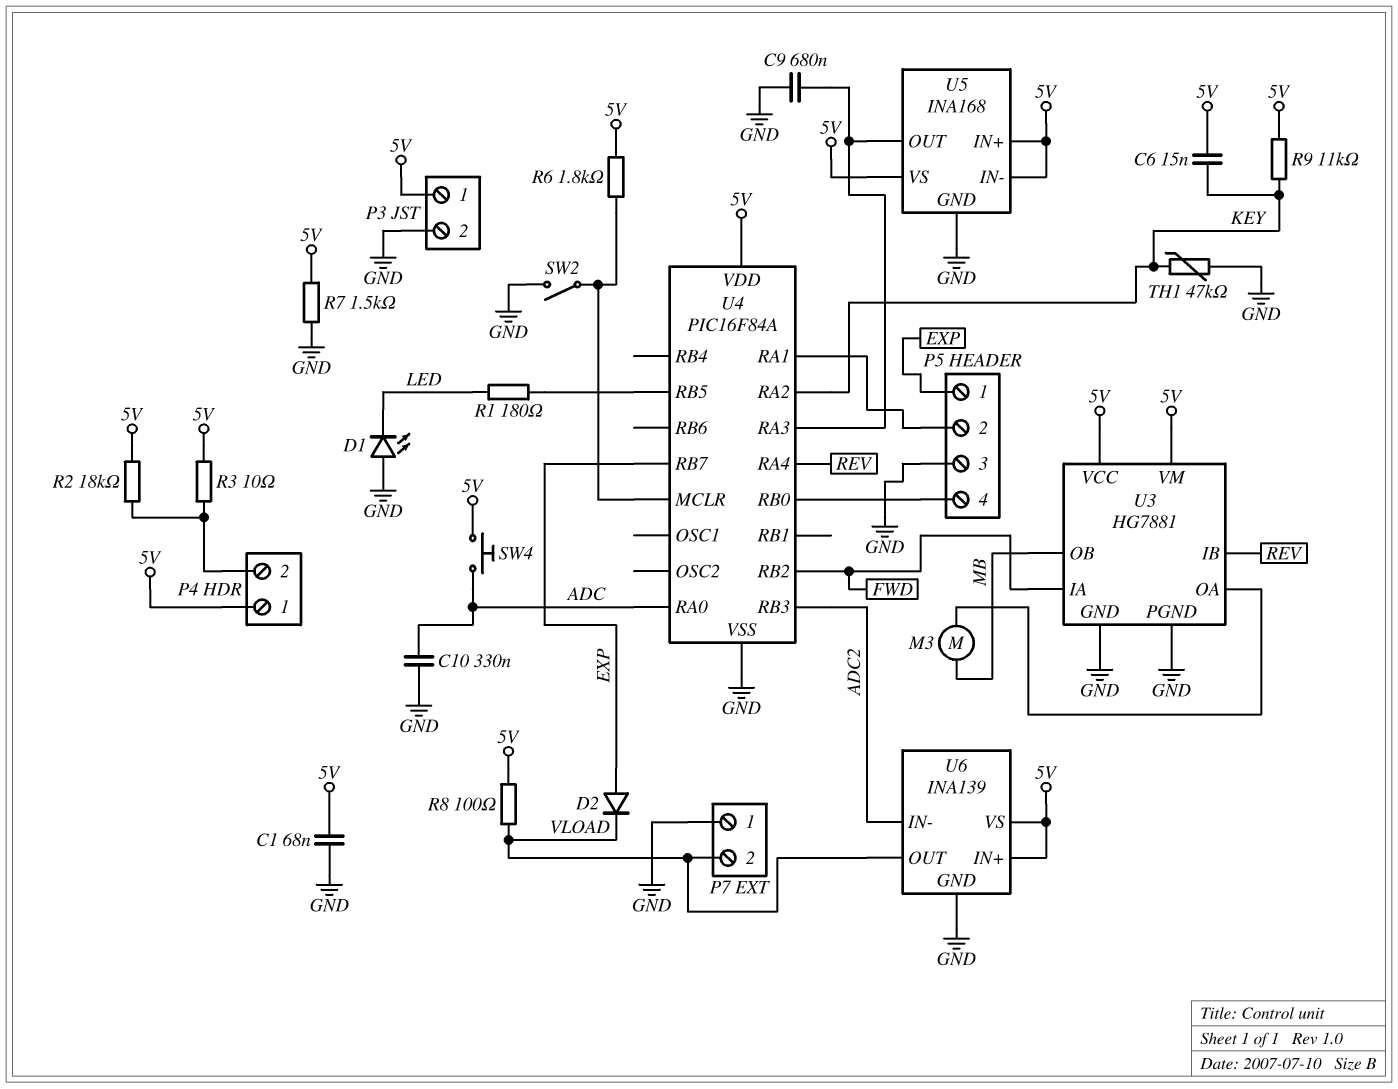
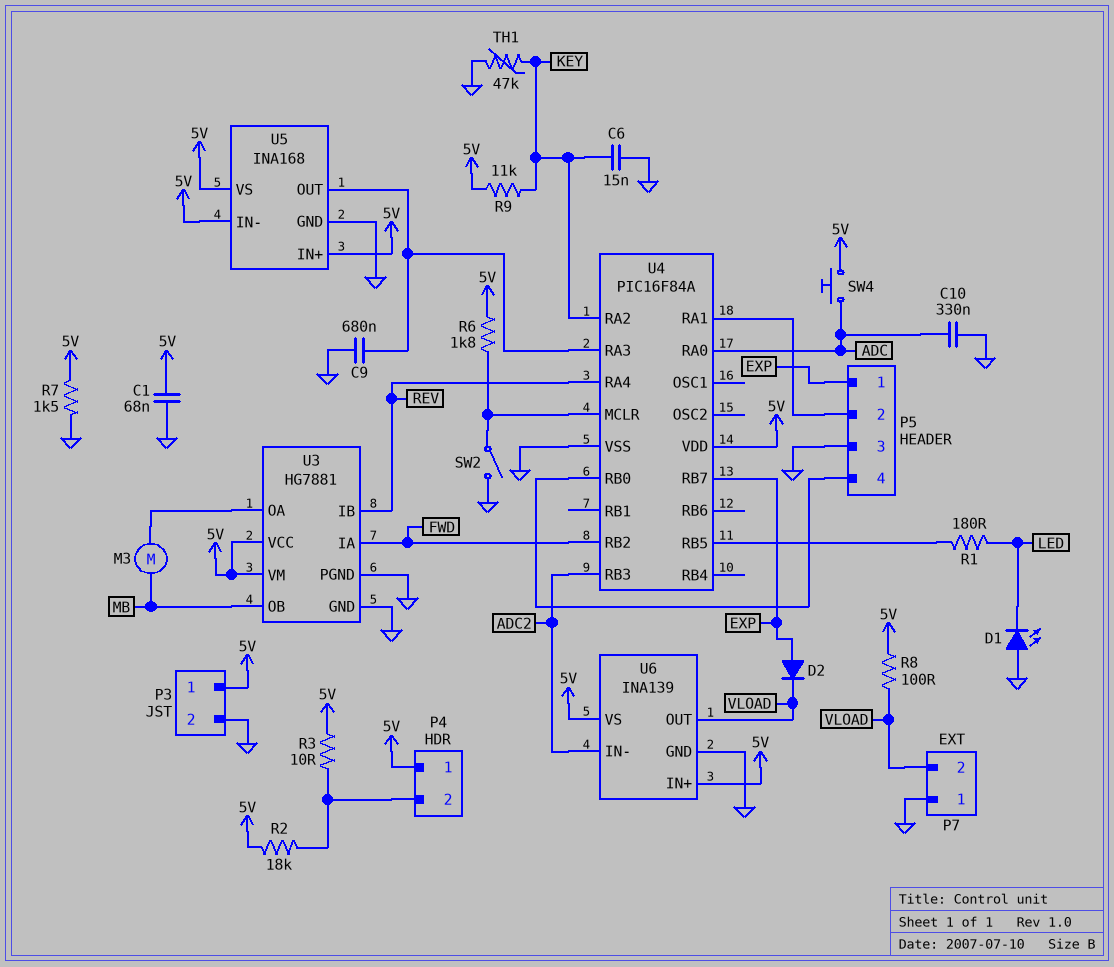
C6: 15nF (5V, KEY) -> 15nF (GND, KEY)

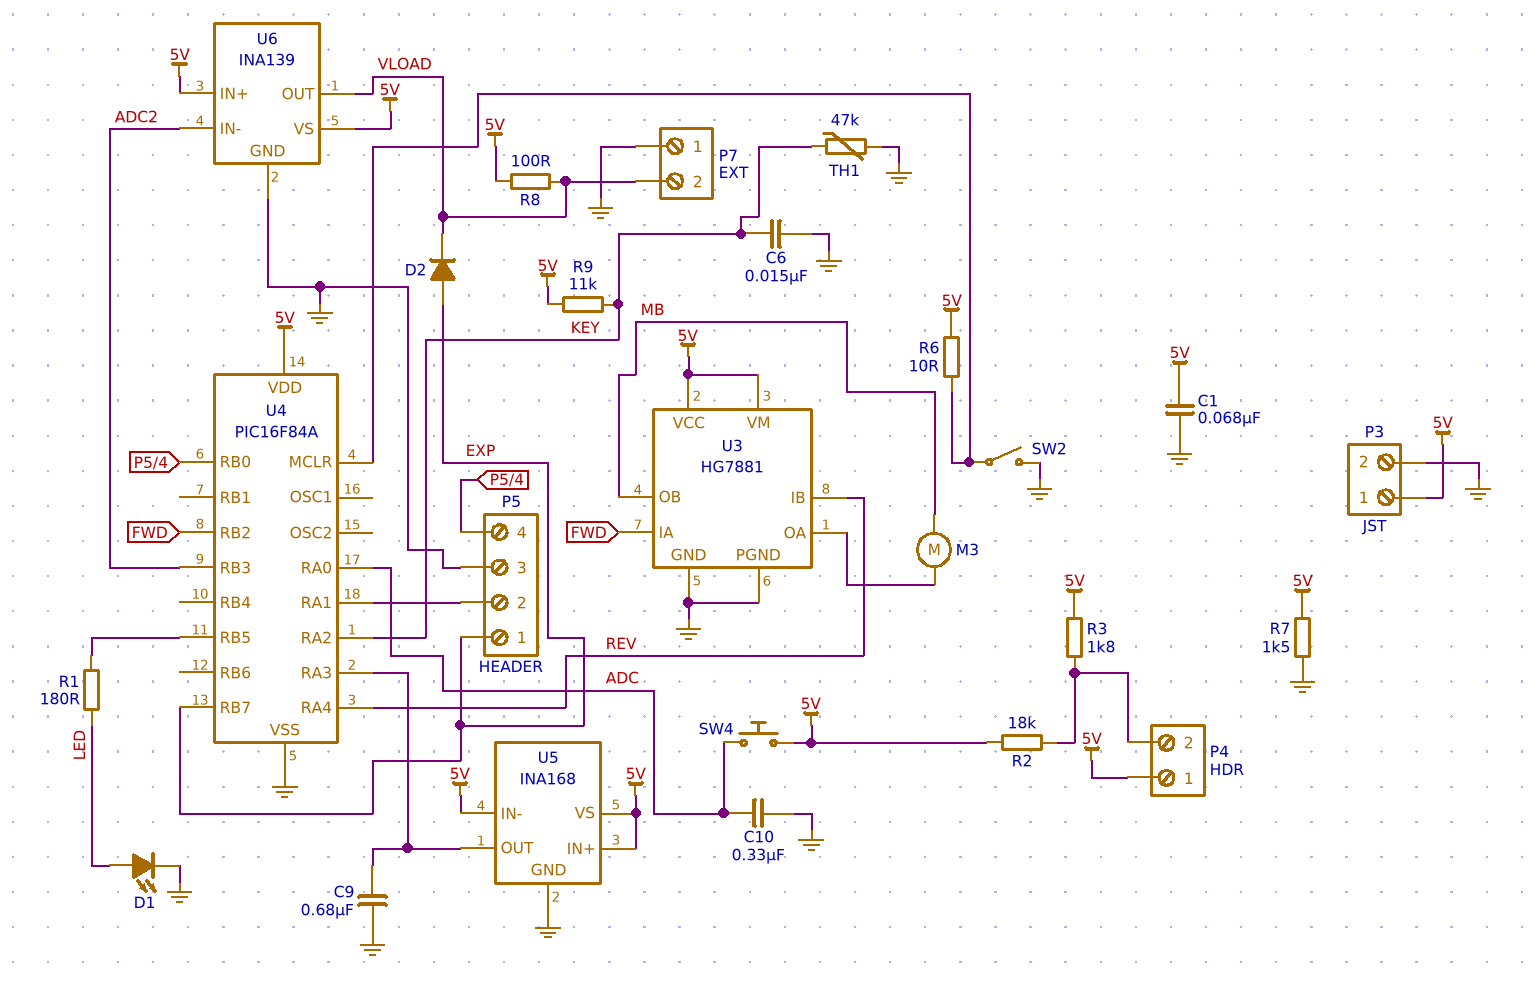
D1: LED (A GND, K LED) -> LED (A LED, K GND)
R3: 10 (5V, P4/2) -> 1.8k (5V, P4/2)
R6: 1.8k (5V, U4/MCLR) -> 10 (5V, U4/MCLR)

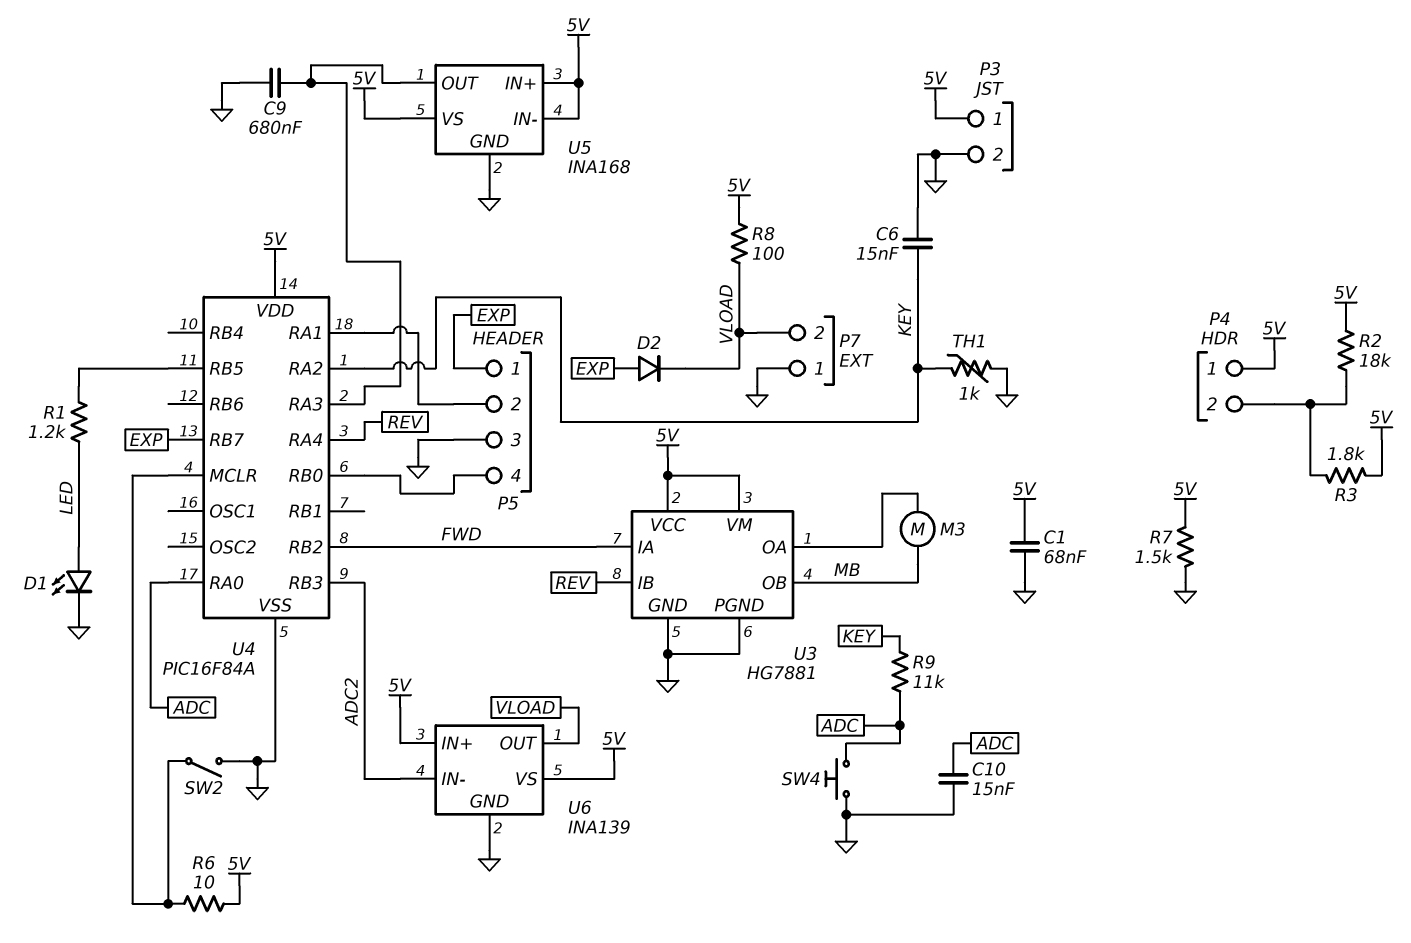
C10: 330nF (ADC, GND) -> 15nF (ADC, GND)
R1: 180 (LED, U4/RB5) -> 1.2k (LED, U4/RB5)
R9: 11k (5V, KEY) -> 11k (ADC, KEY)
SW4: button (5V, ADC) -> button (ADC, GND)
TH1: 47k (GND, KEY) -> 1k (GND, KEY)

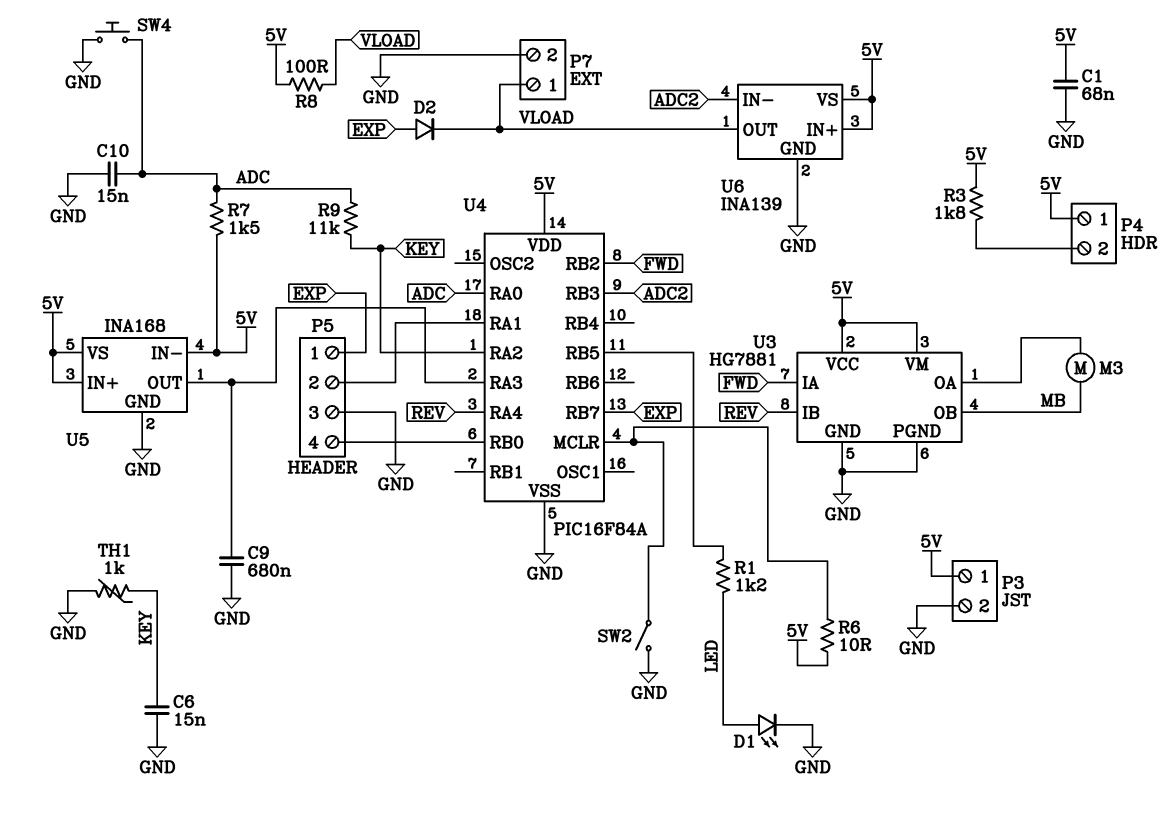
P7 pin 1: GND -> VLOAD
P7 pin 2: VLOAD -> GND
R2: 18k (5V, P4/2) -> none
R7: 1.5k (5V, GND) -> 1.5k (5V, ADC)

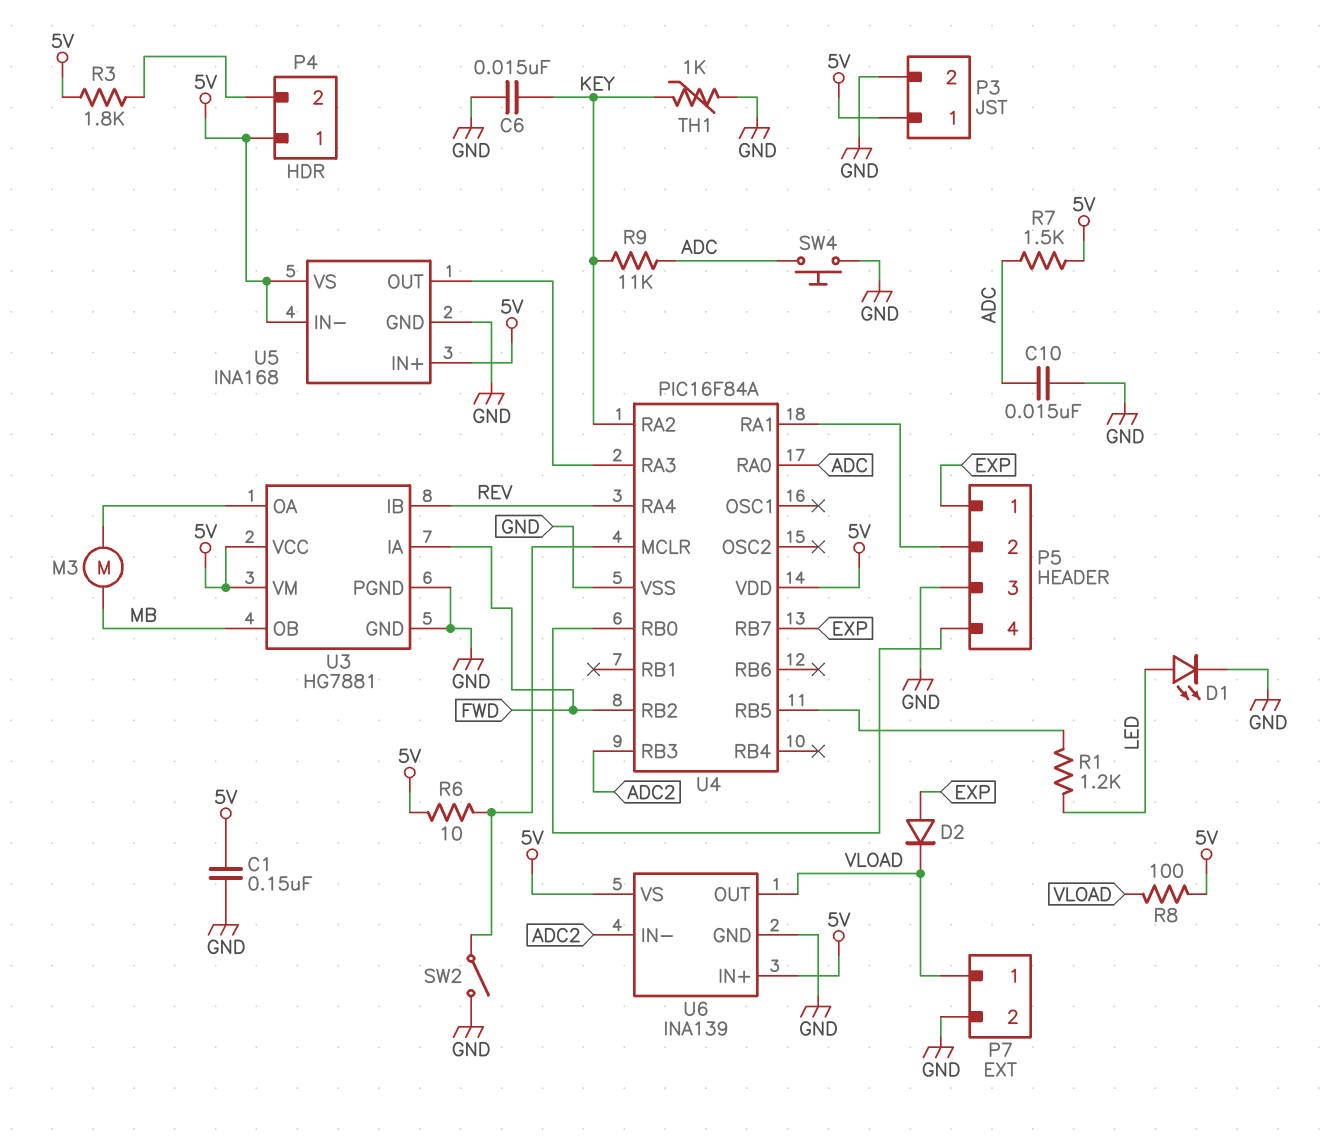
C1: 68nF (5V, GND) -> 150nF (5V, GND)
C9: 680nF (GND, U4/RA3) -> none

